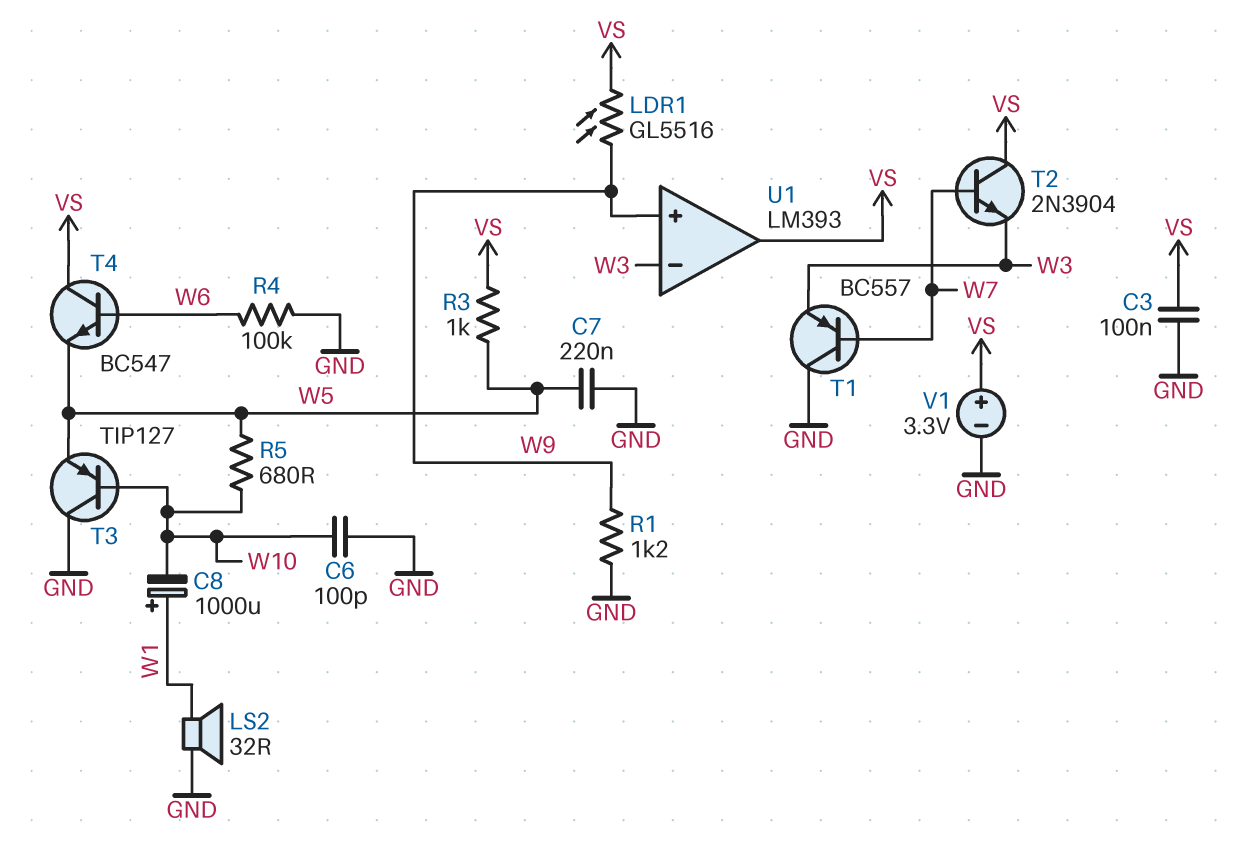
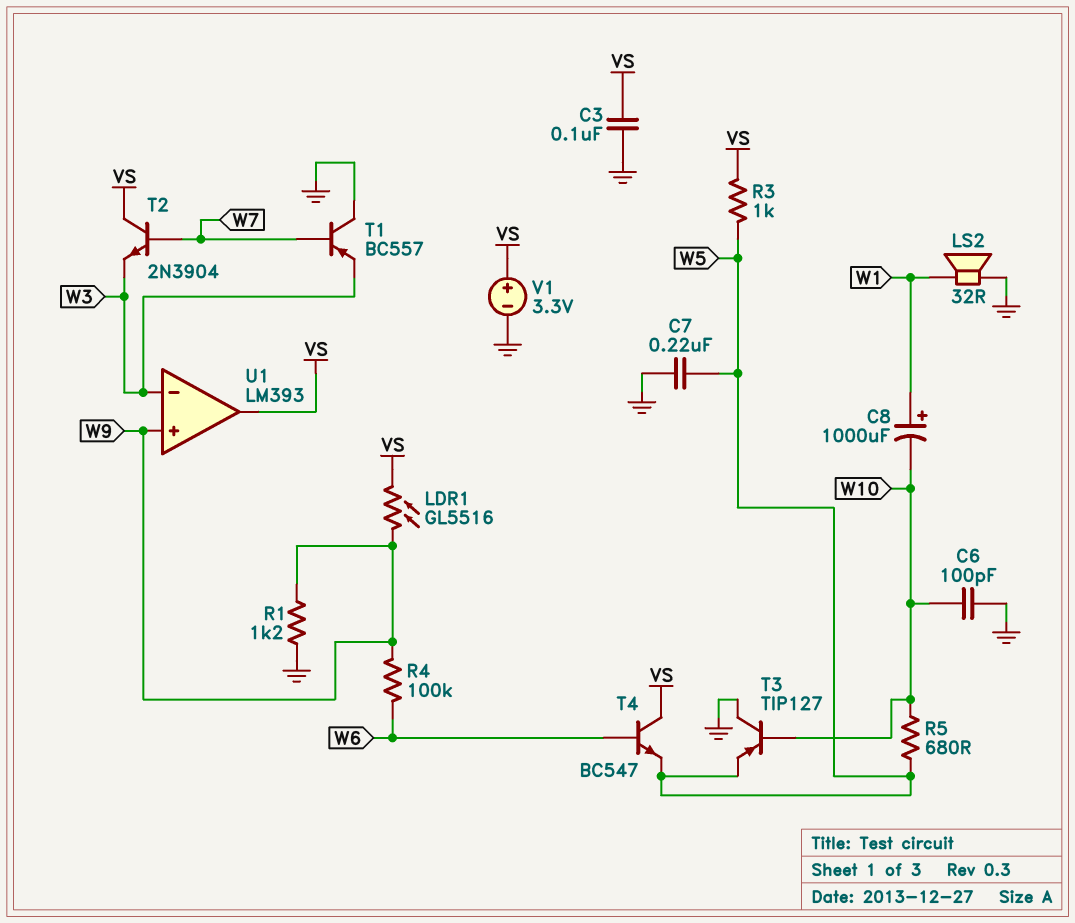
R4: 100k (GND, W6) -> 100k (W6, W9)

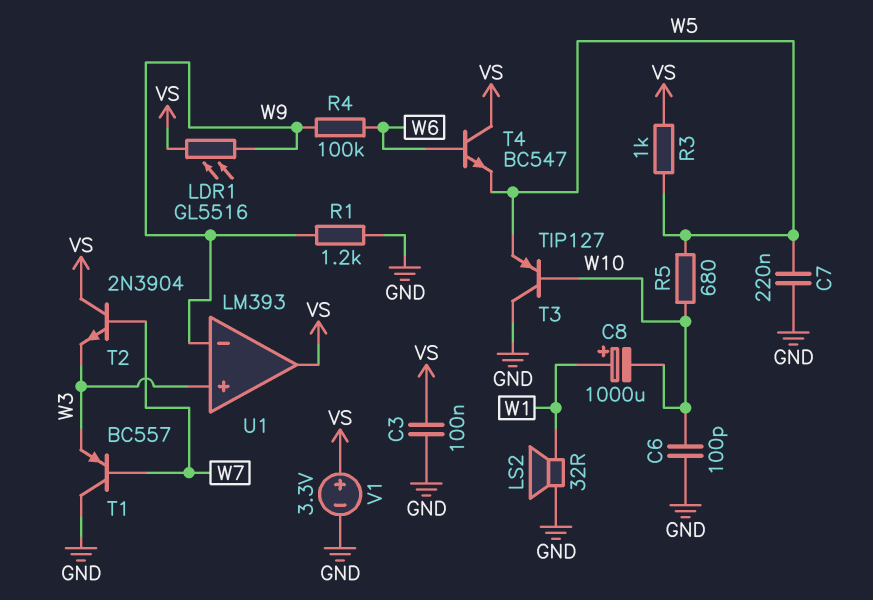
U1 pin in+: W9 -> W3
U1 pin in-: W3 -> W9

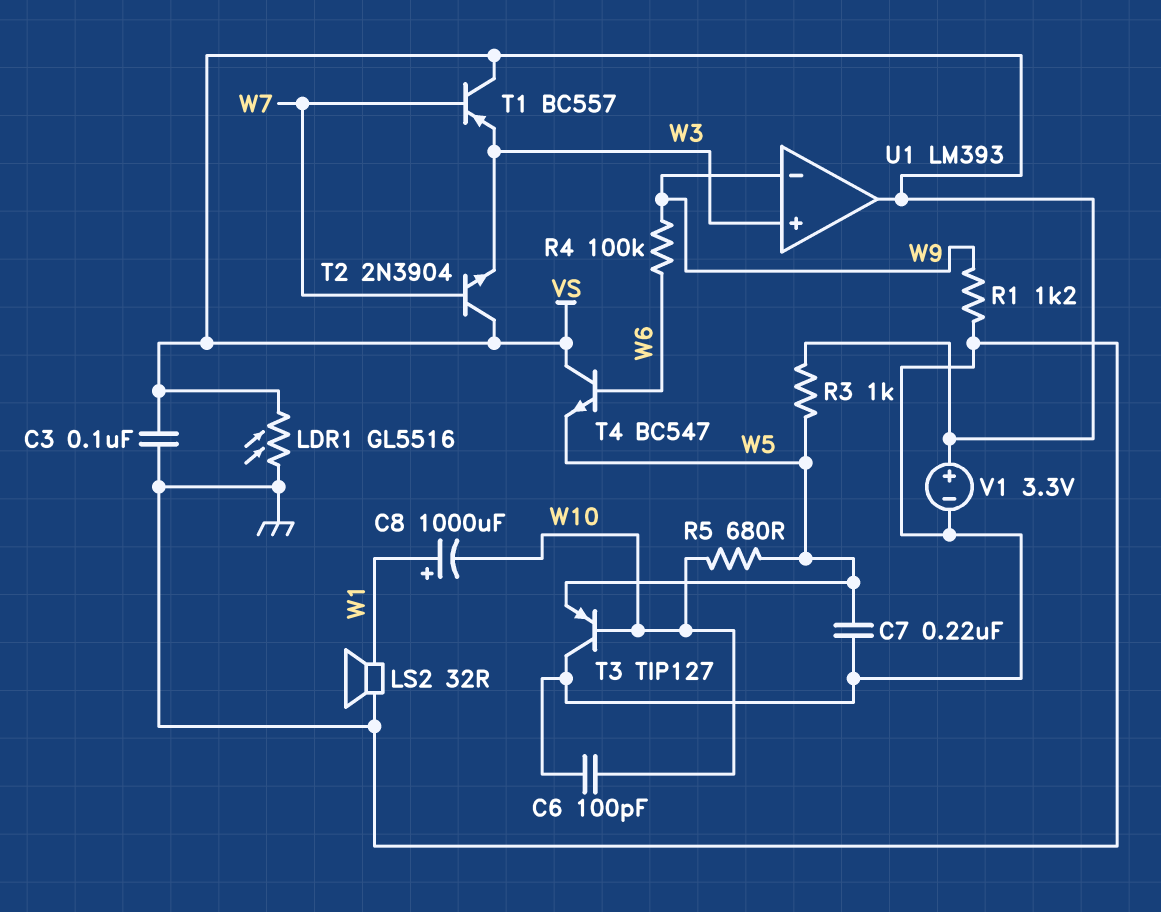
LDR1: GL5516 (VS, W9) -> GL5516 (GND, VS)
T1: PNP BC557 (B W7, C GND, E W3) -> PNP BC557 (B W7, C VS, E W3)

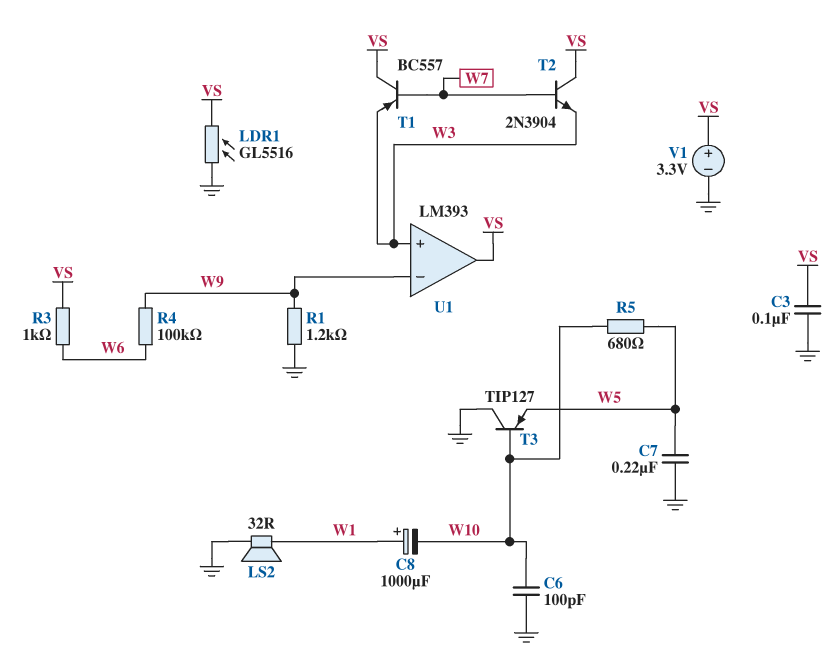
R3: 1k (VS, W5) -> 1k (VS, W6)
T4: NPN BC547 (B W6, C VS, E W5) -> none

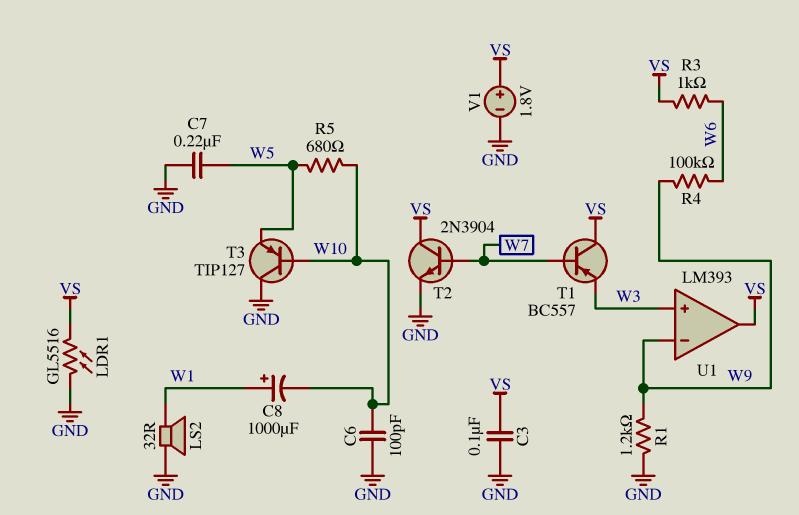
T2: NPN 2N3904 (B W7, C VS, E W3) -> NPN 2N3904 (B W7, C VS, E GND)
V1: 3.3V (plus VS, minus GND) -> 1.8V (plus VS, minus GND)

